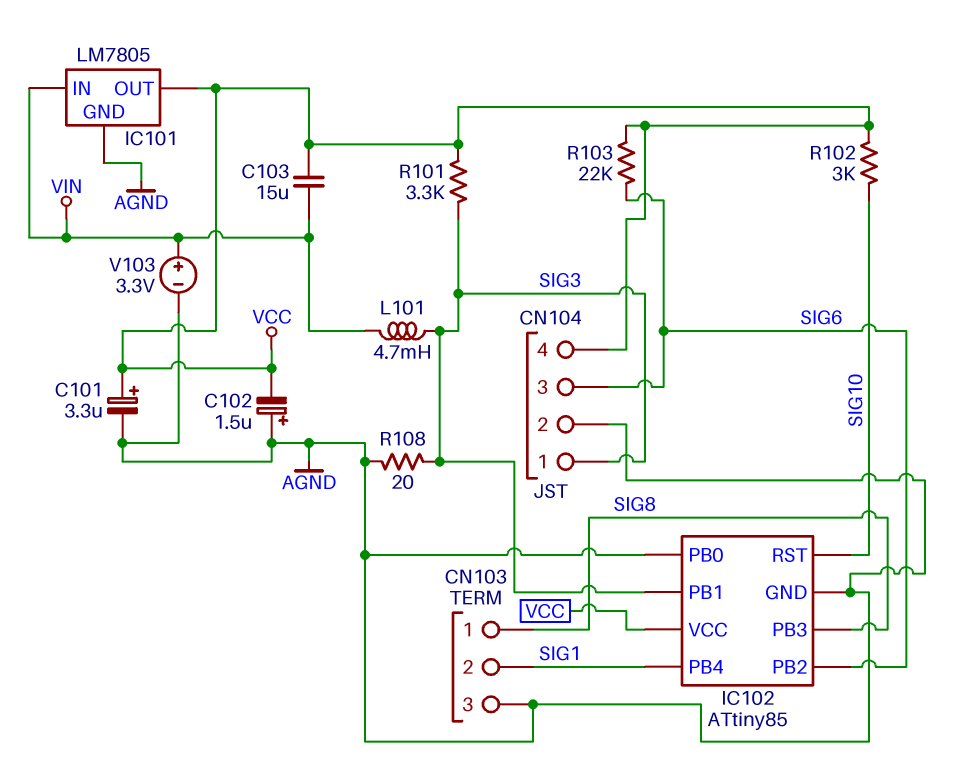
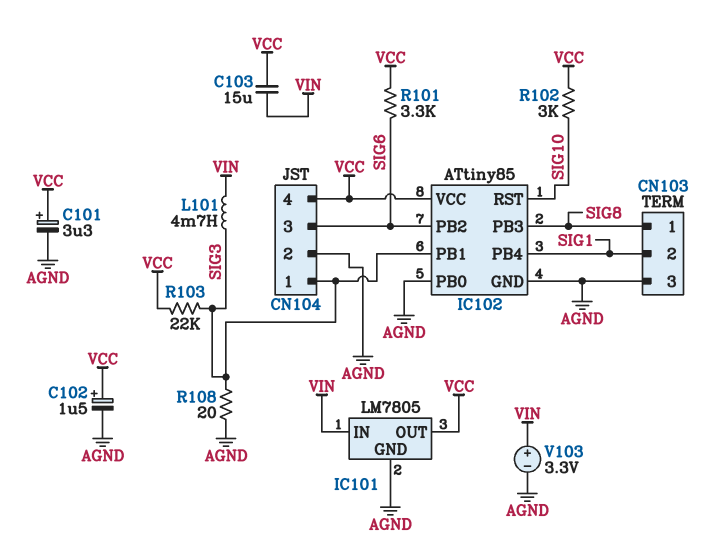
C102: 1.5uF (plus AGND, minus VCC) -> 1.5uF (plus VCC, minus AGND)
R101: 3.3k (SIG3, VCC) -> 3.3k (SIG6, VCC)
R103: 22k (SIG6, VCC) -> 22k (SIG3, VCC)

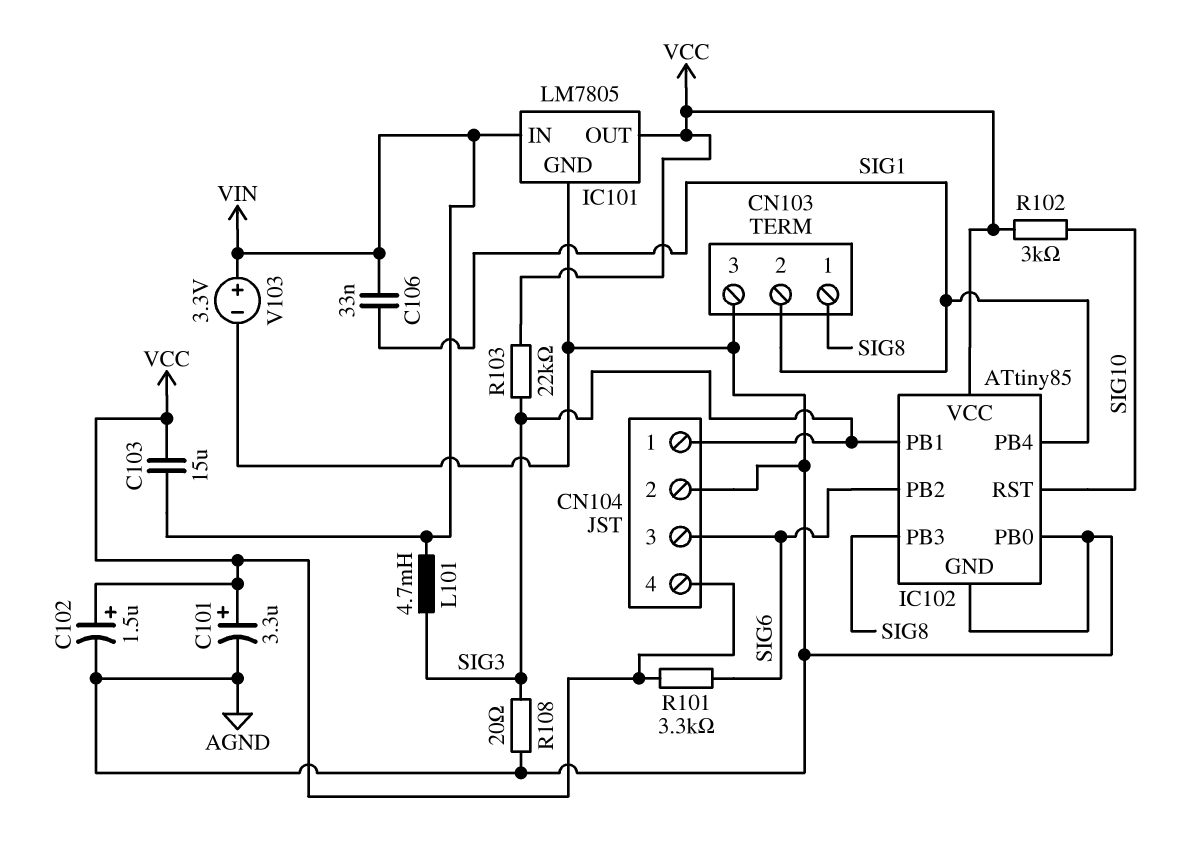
C106: none -> 33nF (SIG1, VIN)

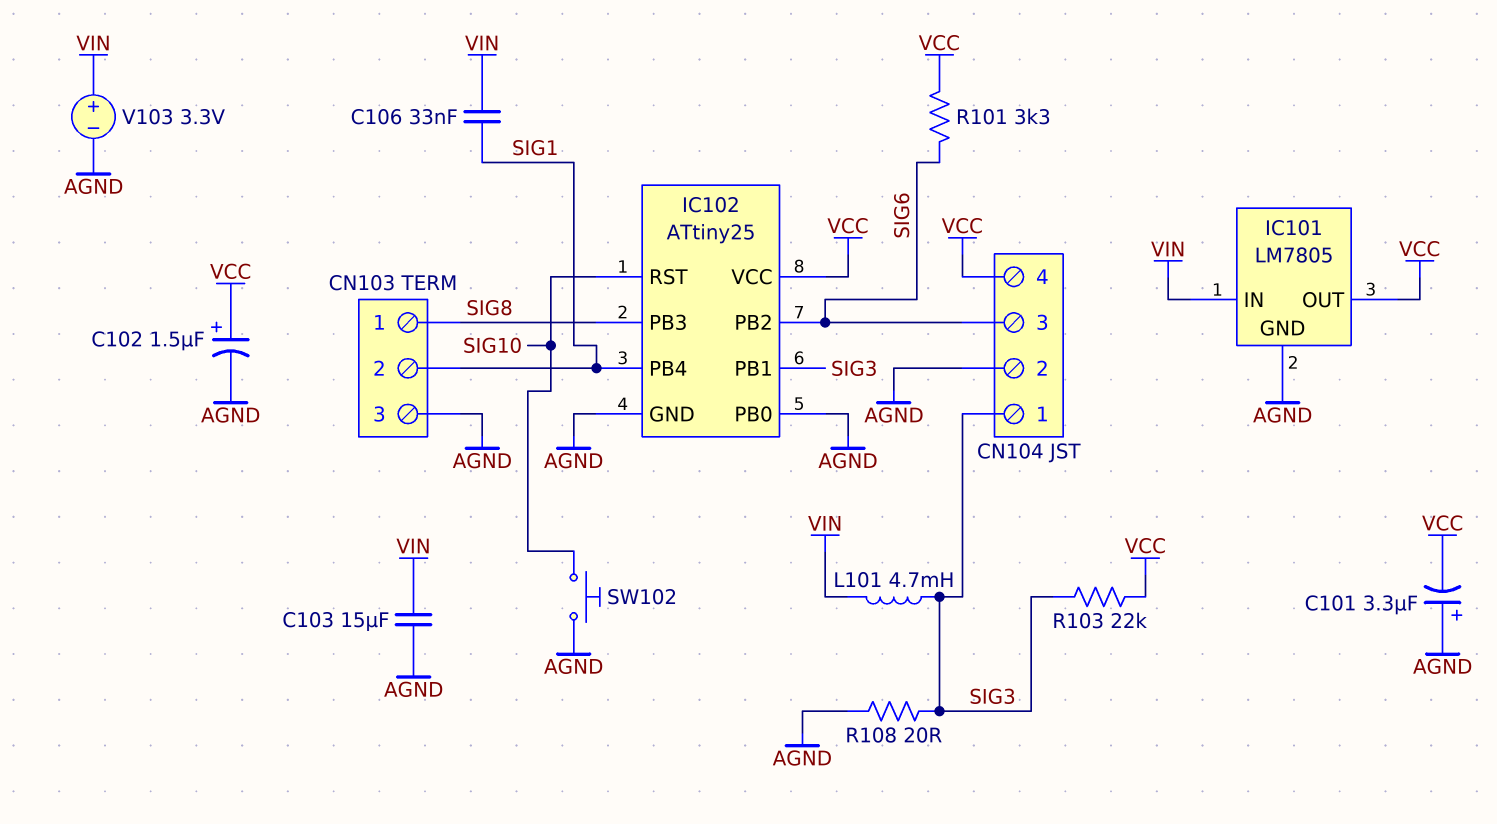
C101: 3.3uF (plus VCC, minus AGND) -> 3.3uF (plus AGND, minus VCC)
C103: 15uF (VCC, VIN) -> 15uF (AGND, VIN)
IC102: ATtiny85 -> ATtiny25
R102: 3k (SIG10, VCC) -> none
SW102: none -> button (AGND, SIG10)

